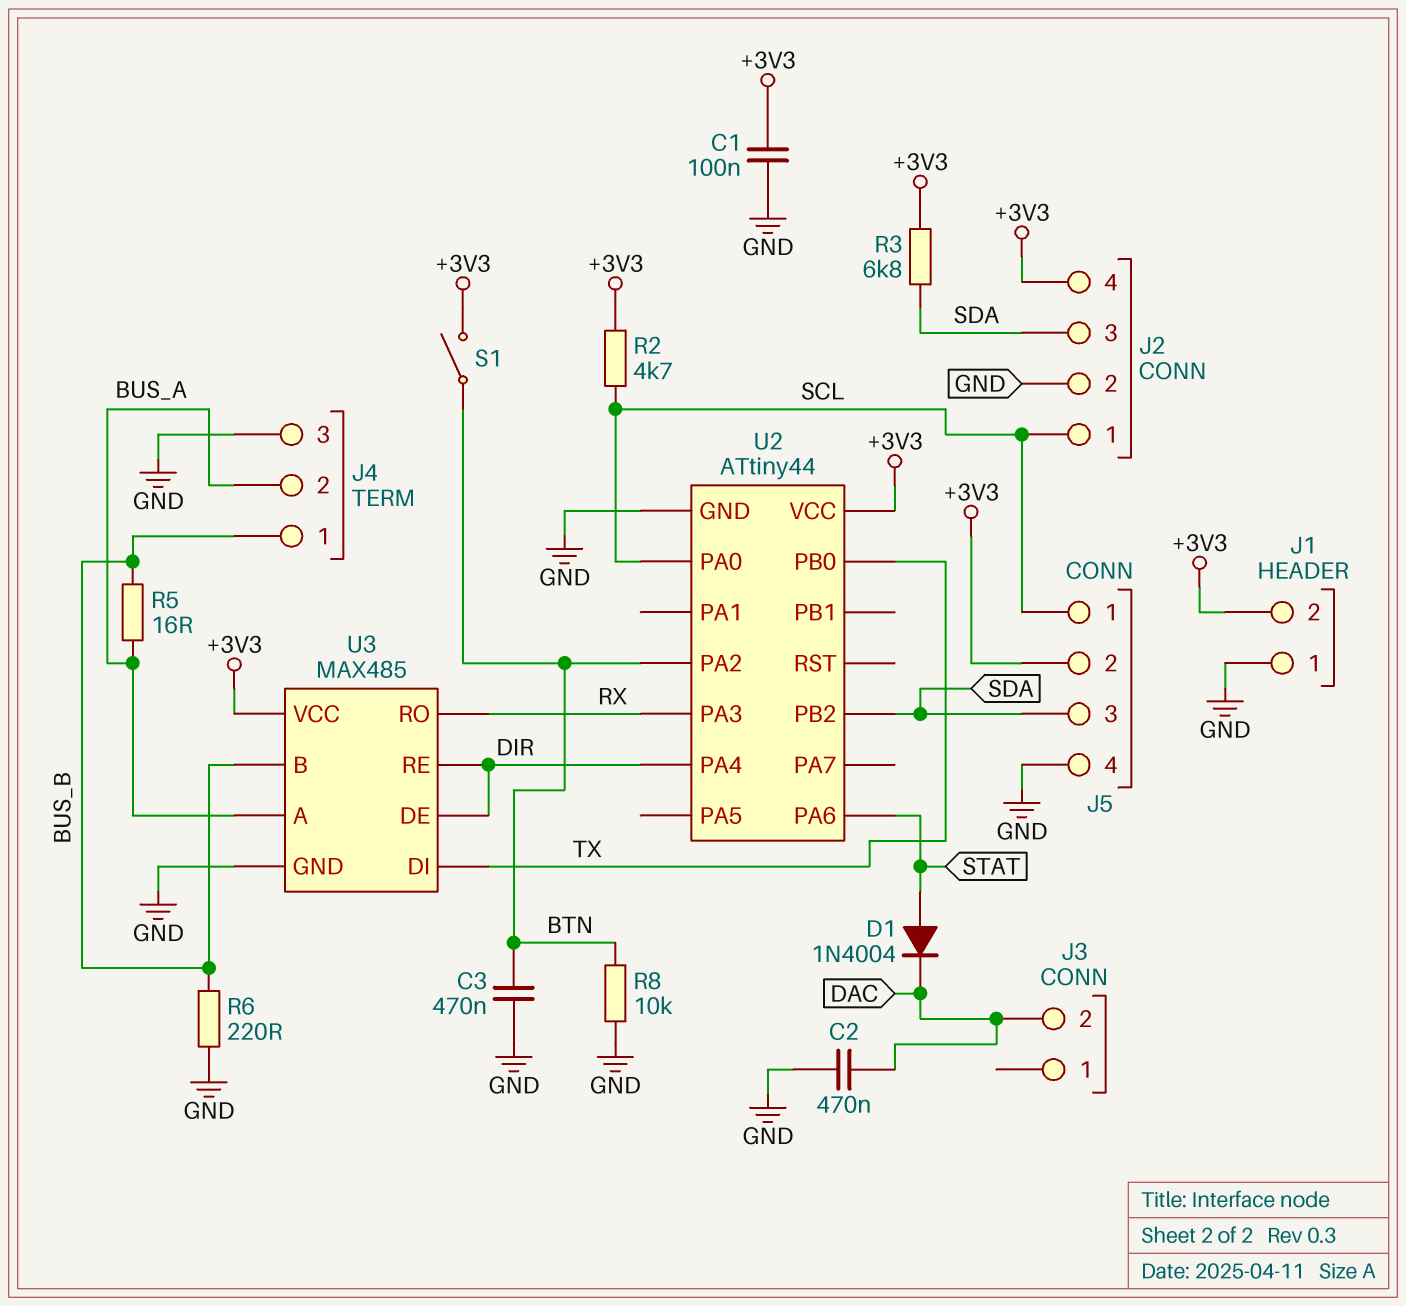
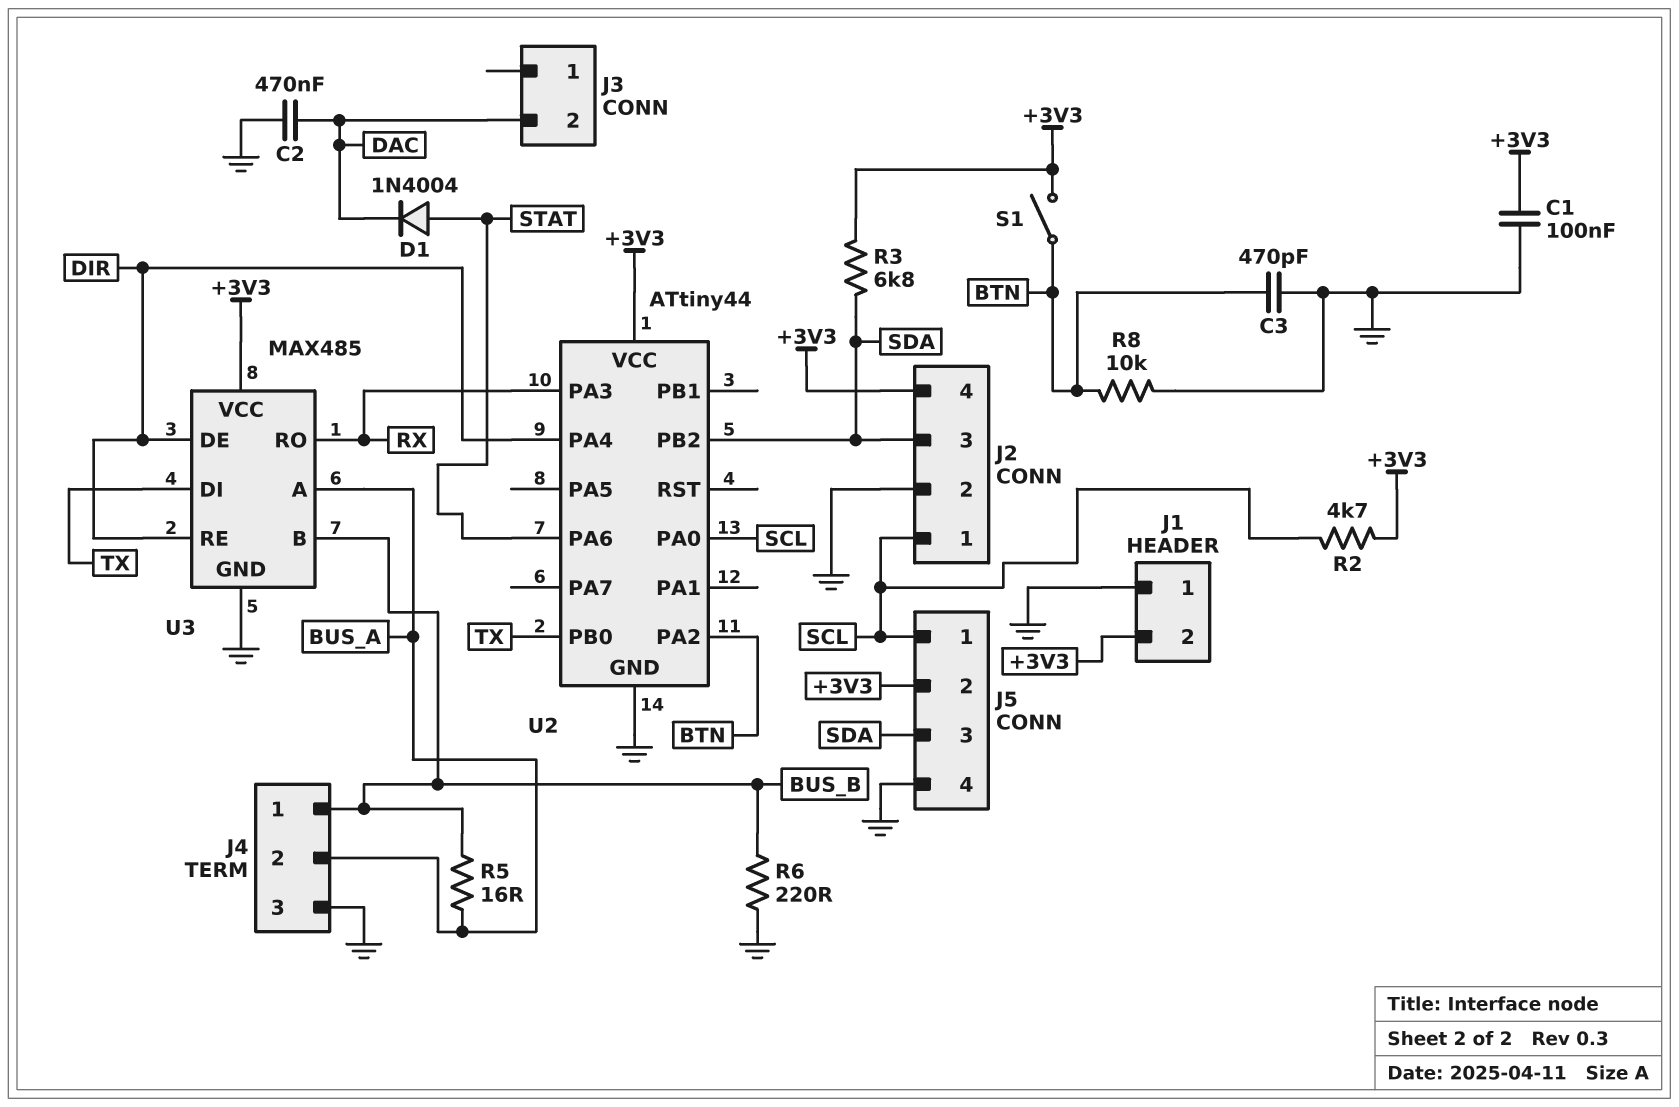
C3: 470nF (BTN, GND) -> 470pF (BTN, GND)

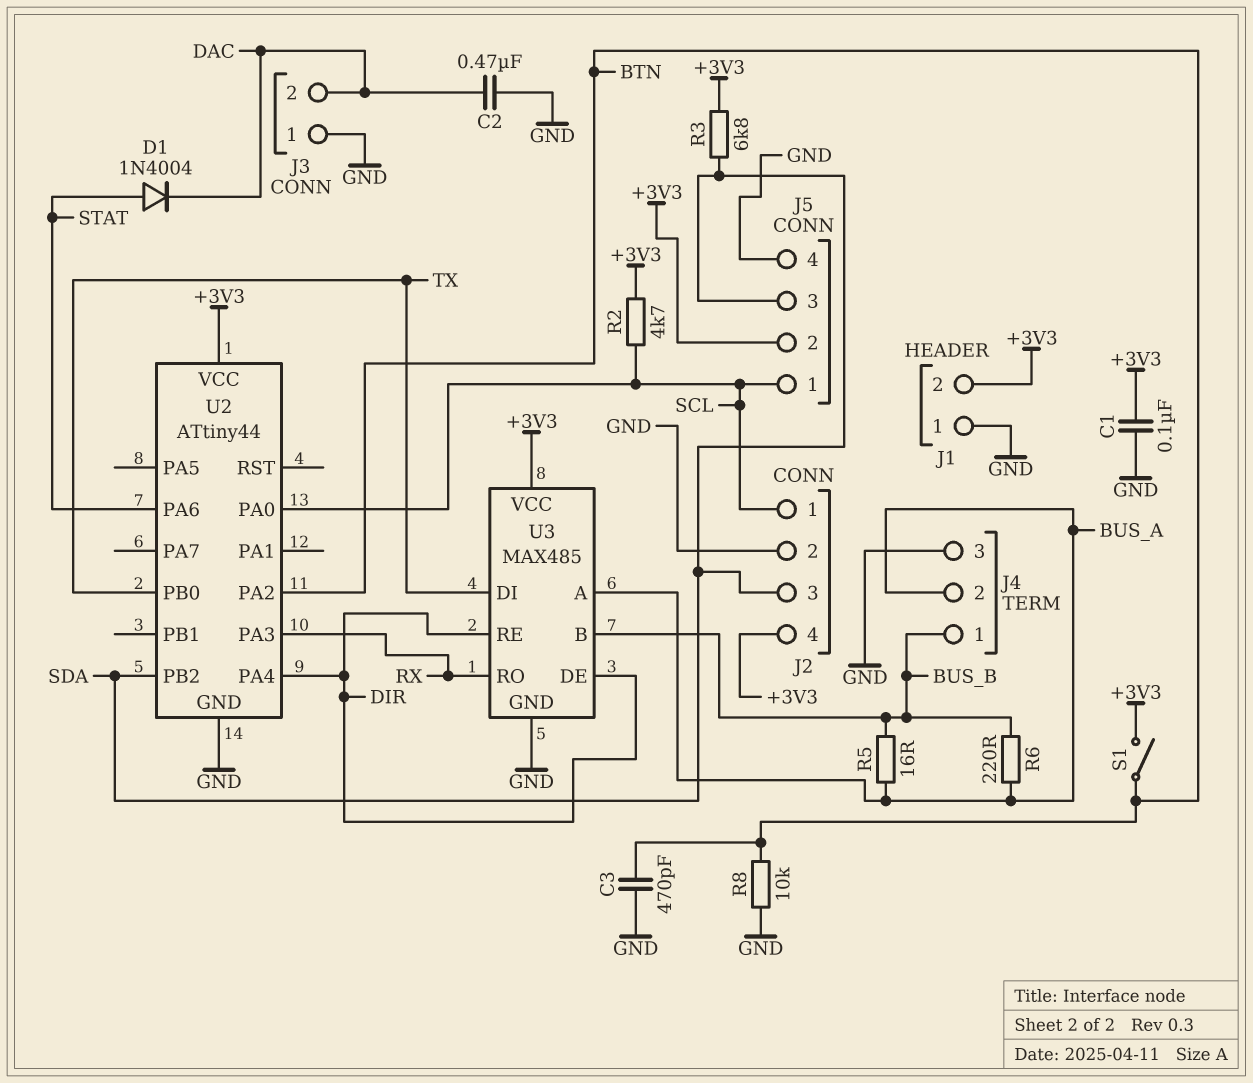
J3 pin 1: none -> GND
R6: 220 (BUS_B, GND) -> 220 (BUS_A, BUS_B)

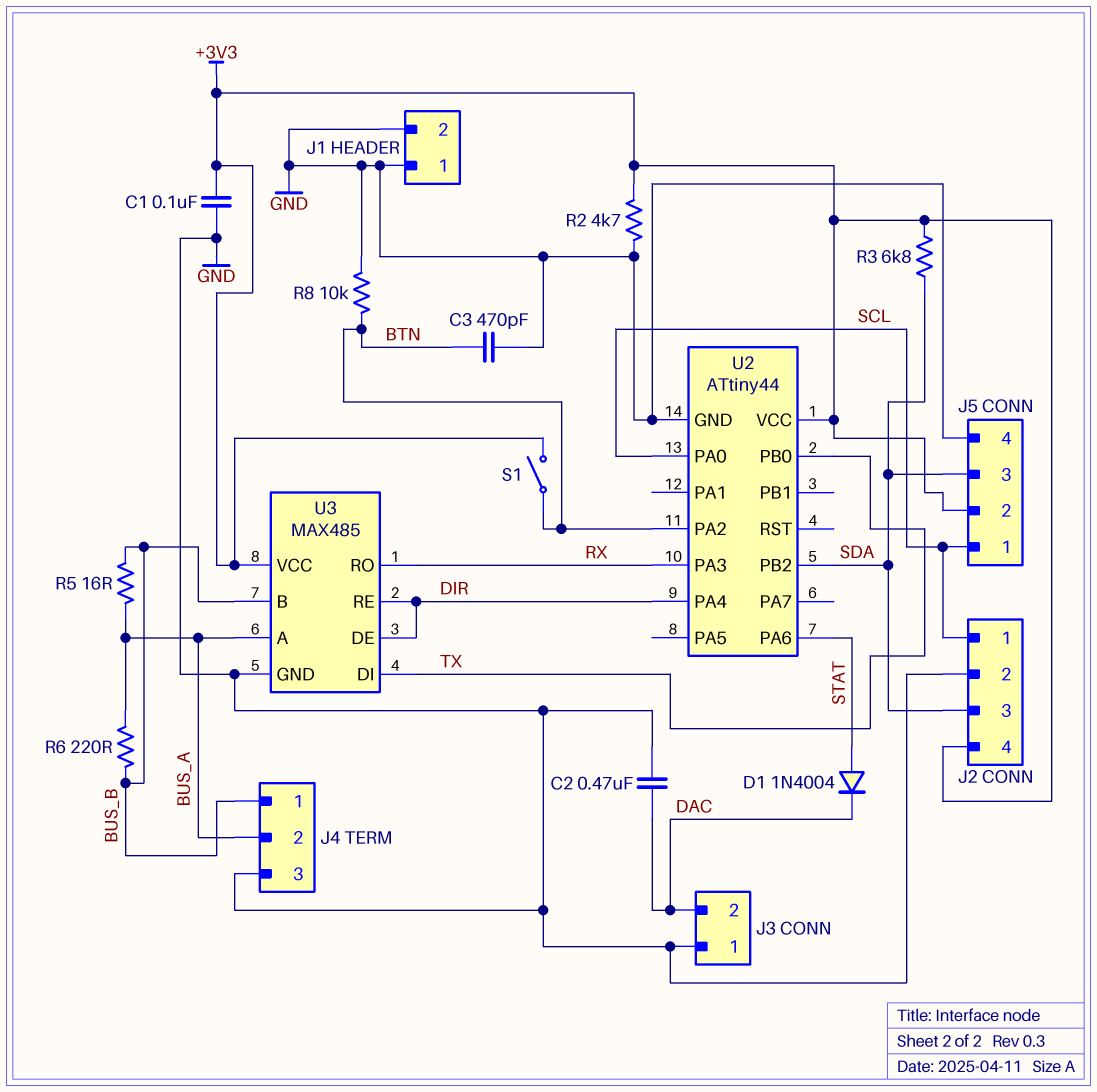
J1 pin 2: +3V3 -> GND
R2: 4.7k (+3V3, SCL) -> 4.7k (+3V3, GND)

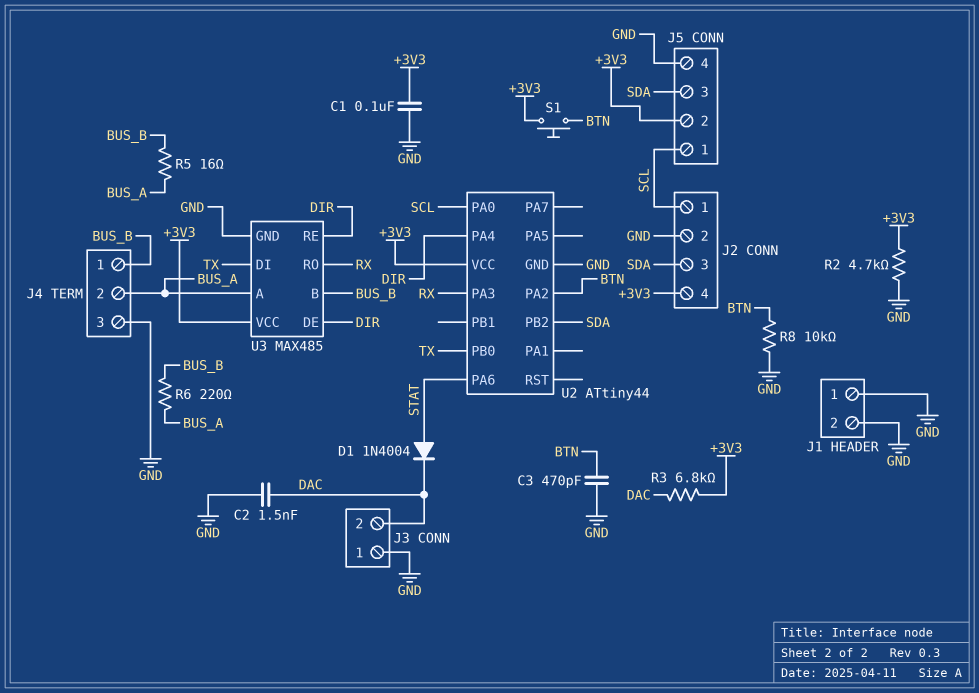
C2: 470nF (DAC, GND) -> 1.5nF (DAC, GND)
R3: 6.8k (+3V3, SDA) -> 6.8k (+3V3, DAC)
S1: switch (+3V3, BTN) -> button (+3V3, BTN)

